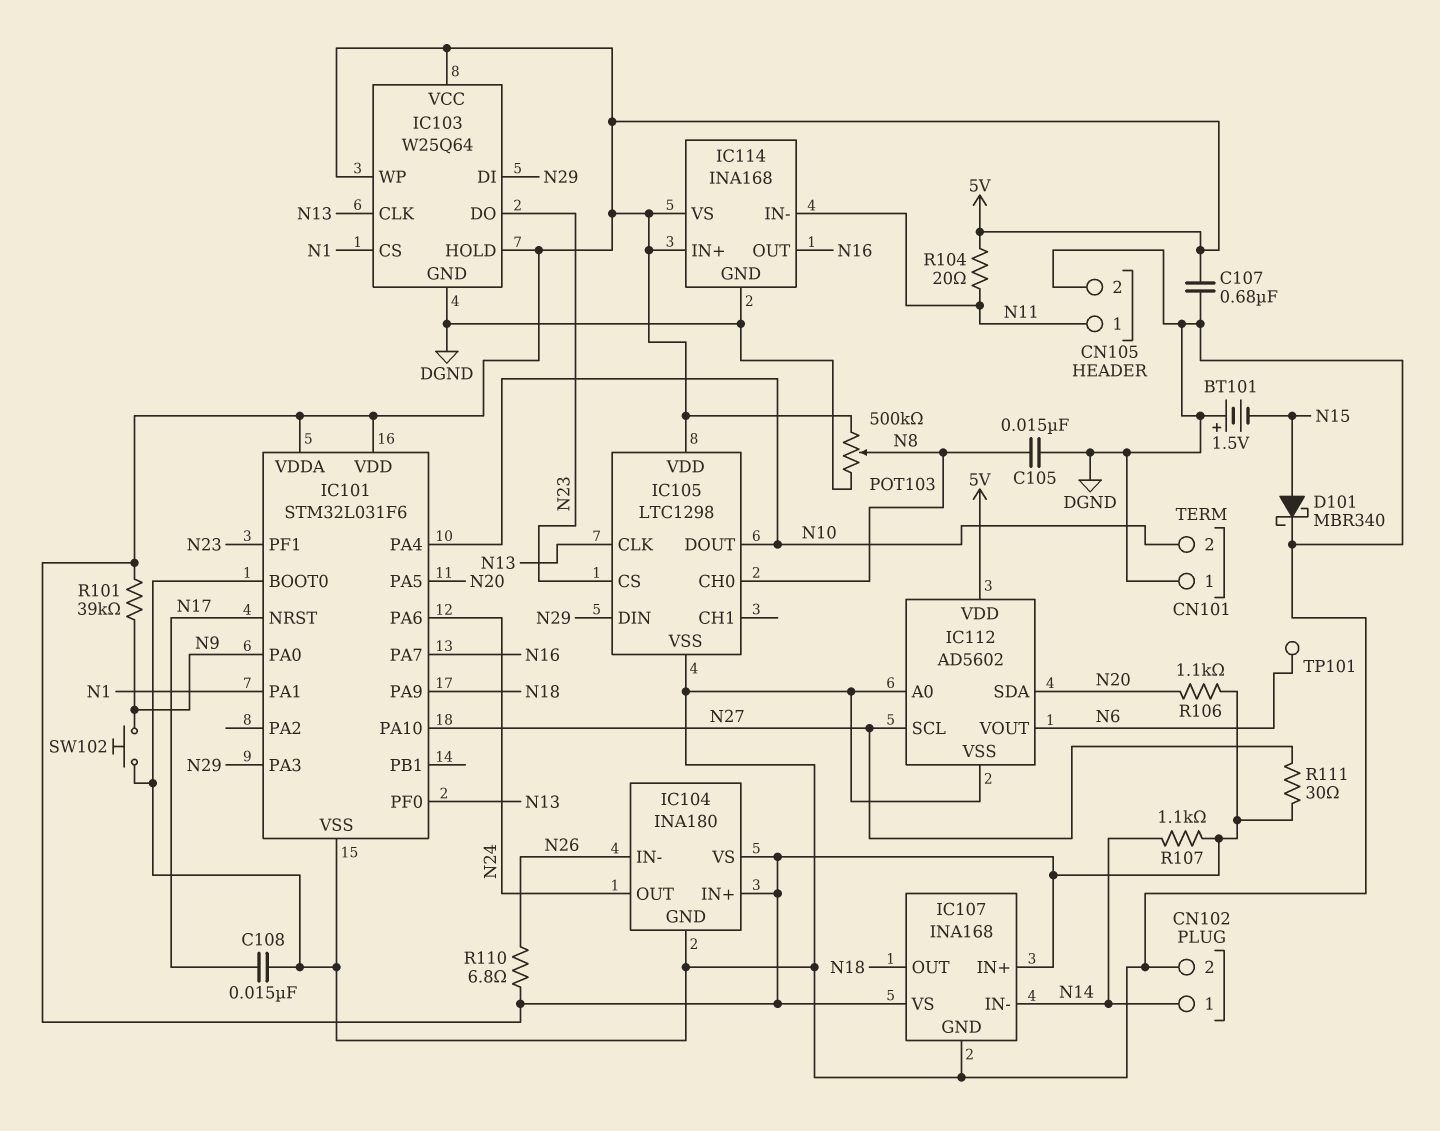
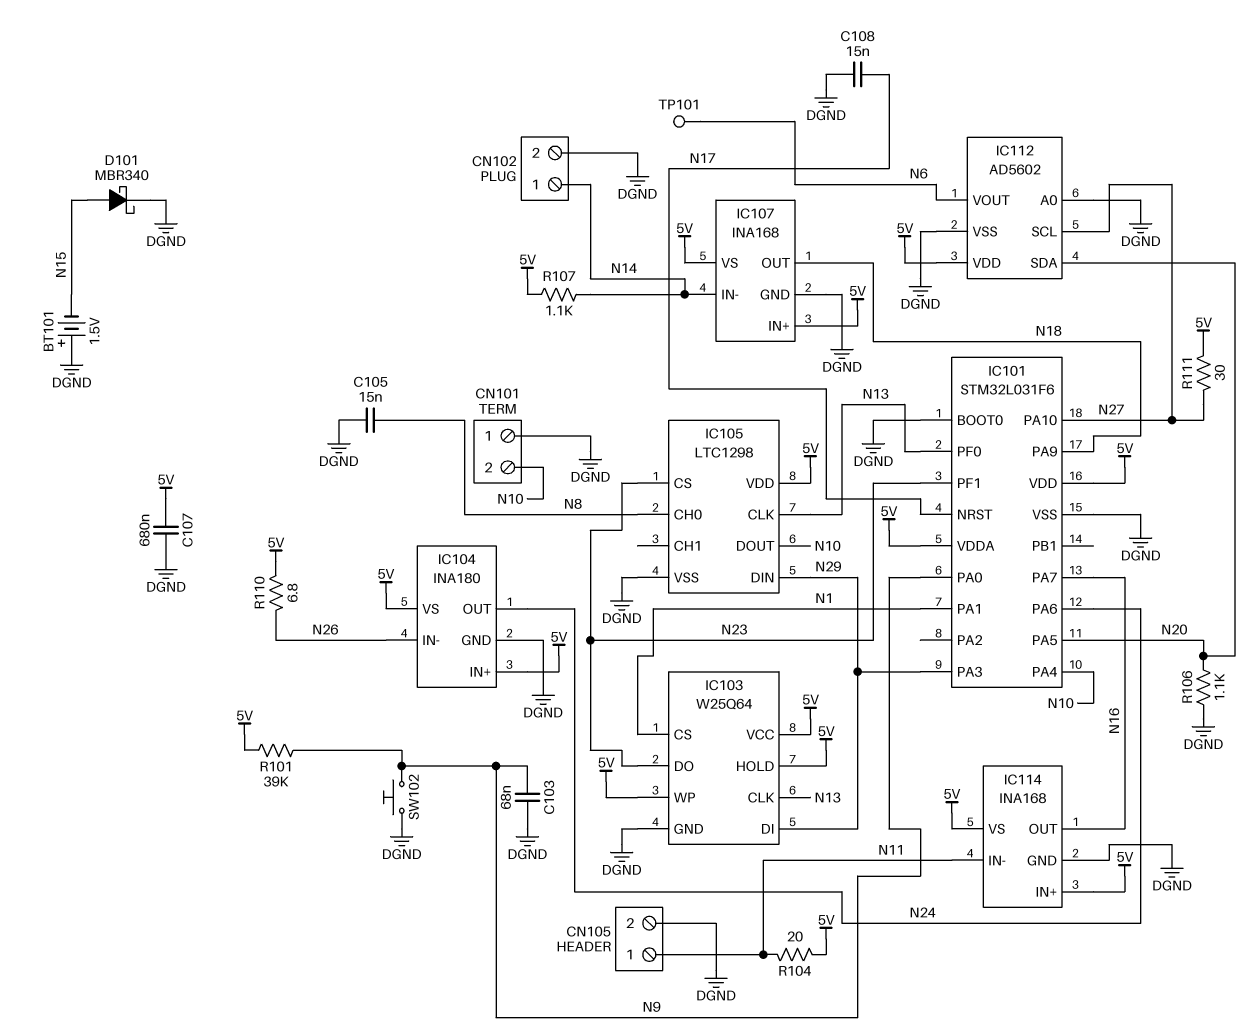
C103: none -> 68nF (DGND, N9)
POT103: 500k (5V, DGND, wiper N8) -> none
R106: 1.1k (5V, N20) -> 1.1k (DGND, N20)

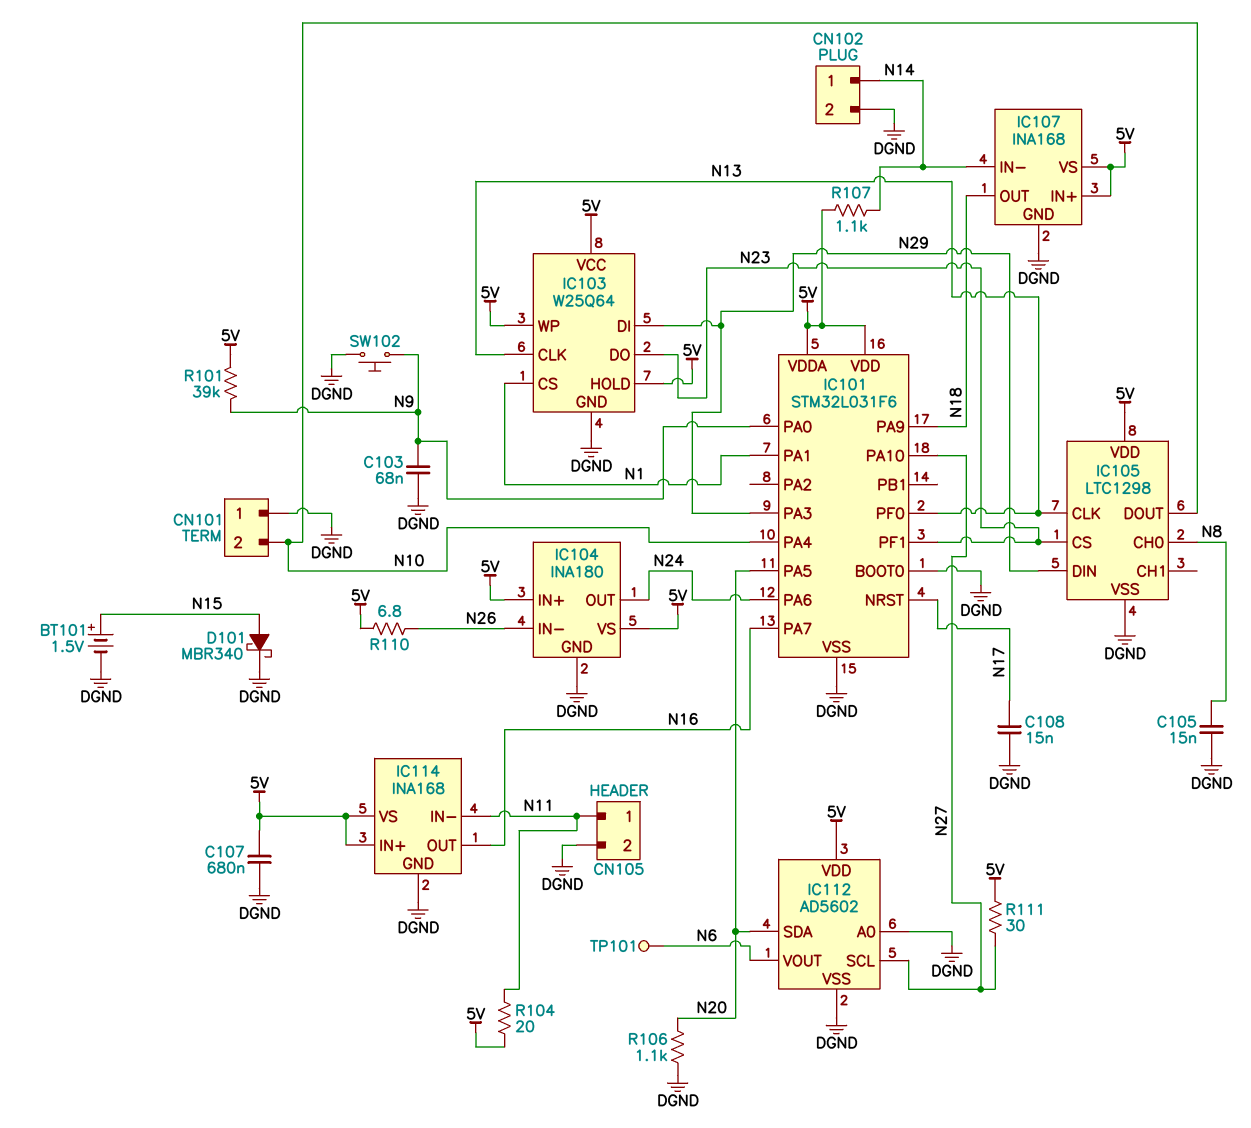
BT101: 1.5V (plus DGND, minus N15) -> 1.5V (plus N15, minus DGND)

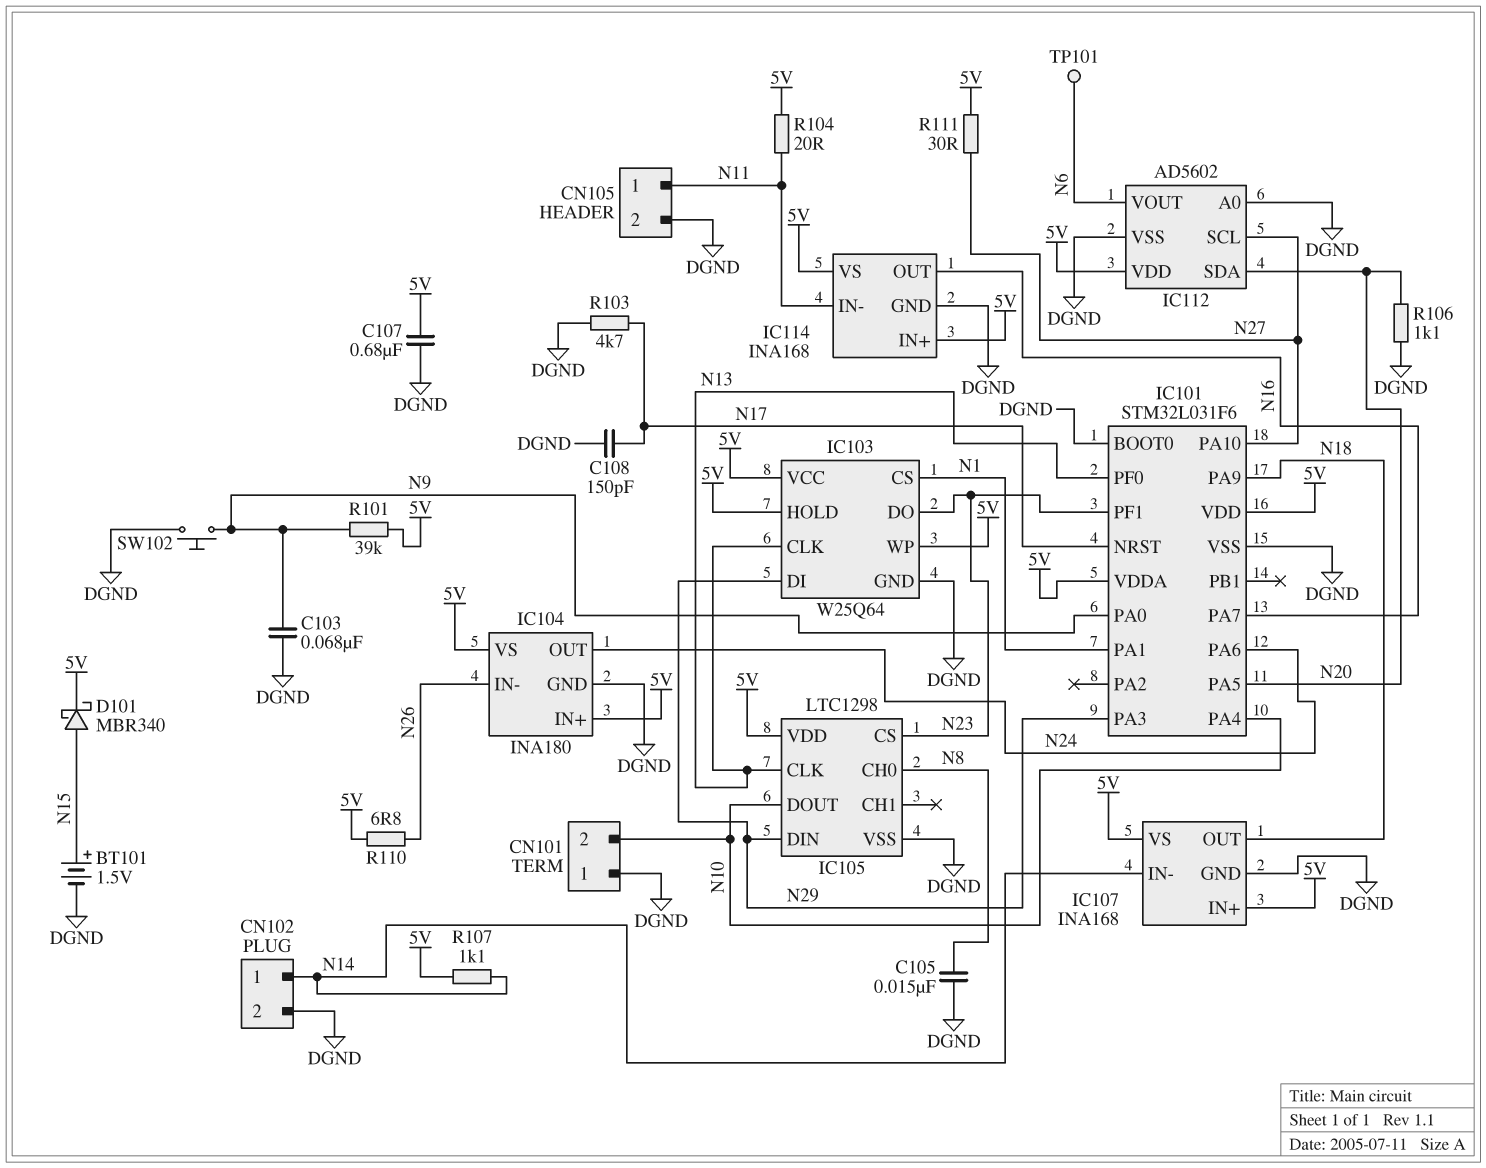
C108: 15nF (DGND, N17) -> 150pF (DGND, N17)
D101: schottky MBR340 (A N15, K DGND) -> schottky MBR340 (A N15, K 5V)
R103: none -> 4.7k (DGND, N17)

